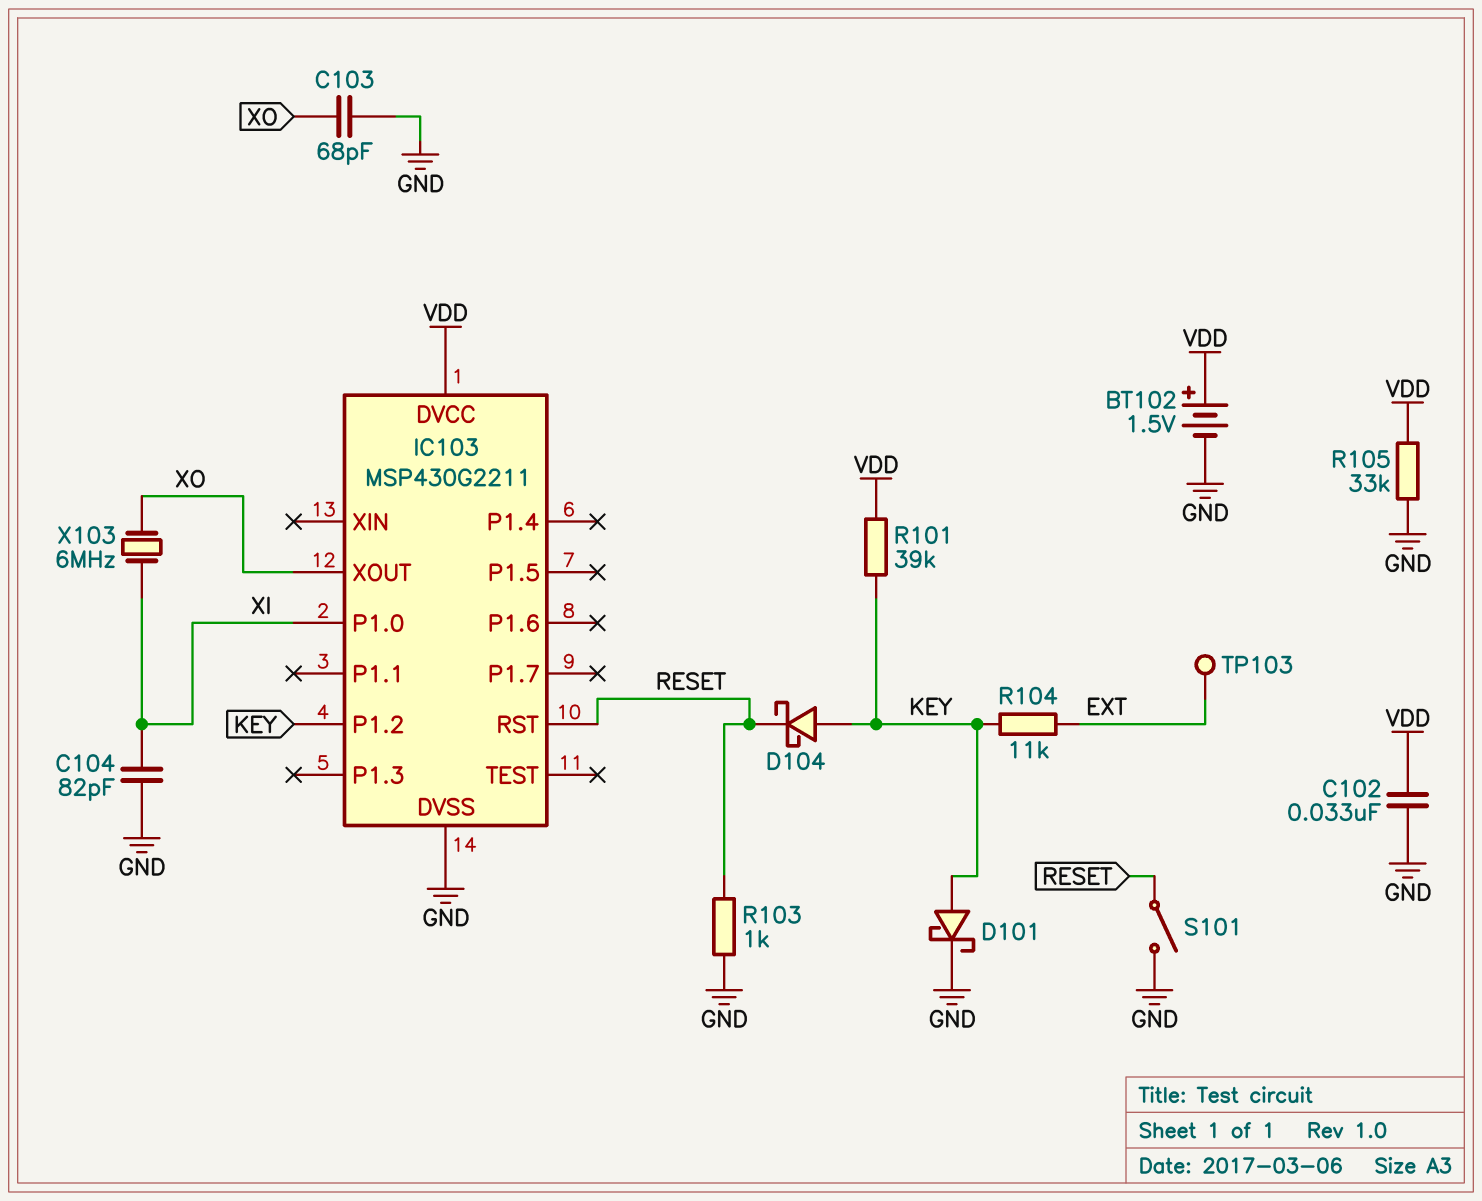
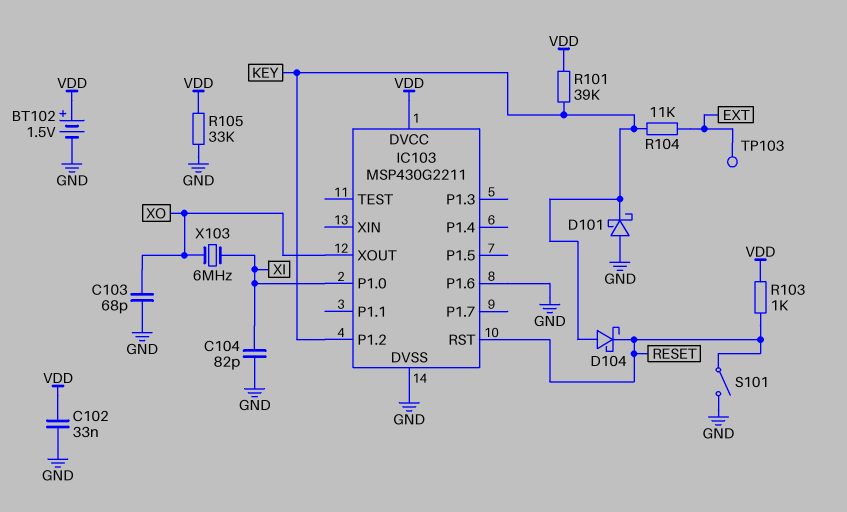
D101: schottky (A KEY, K GND) -> schottky (A GND, K KEY)
IC103 pin P1.6: none -> GND
R103: 1k (GND, RESET) -> 1k (RESET, VDD)

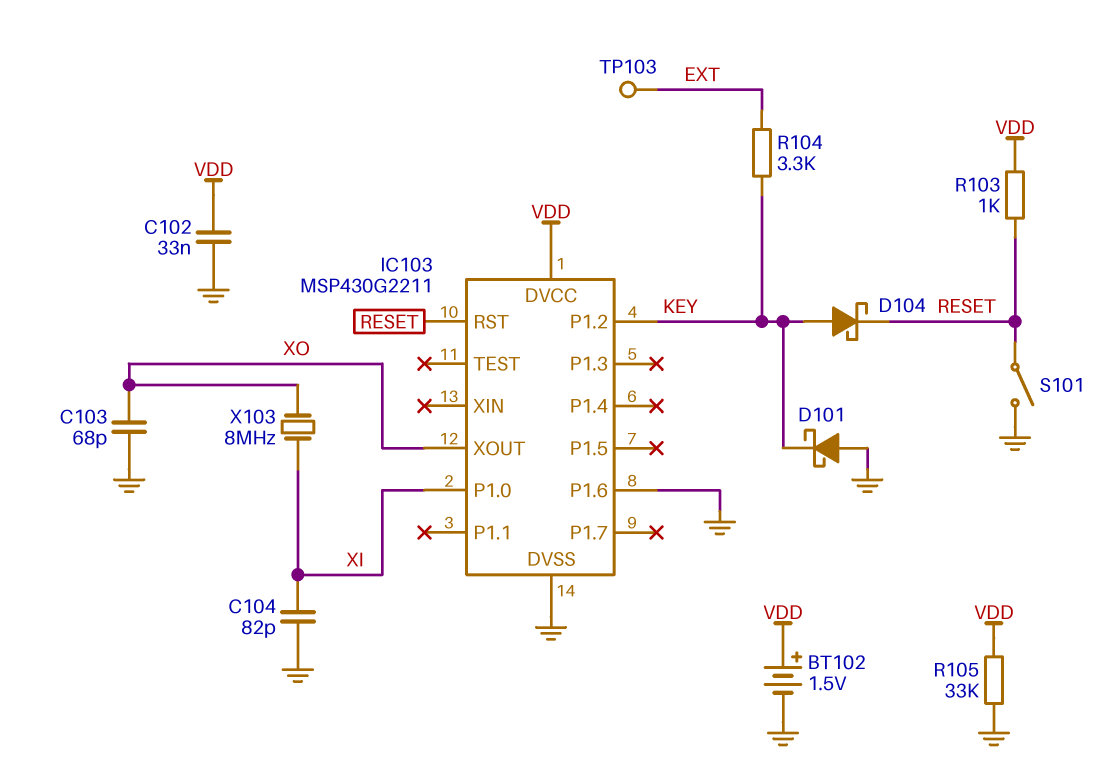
R101: 39k (KEY, VDD) -> none
R104: 11k (EXT, KEY) -> 3.3k (EXT, KEY)
X103: 6MHz (XI, XO) -> 8MHz (XI, XO)

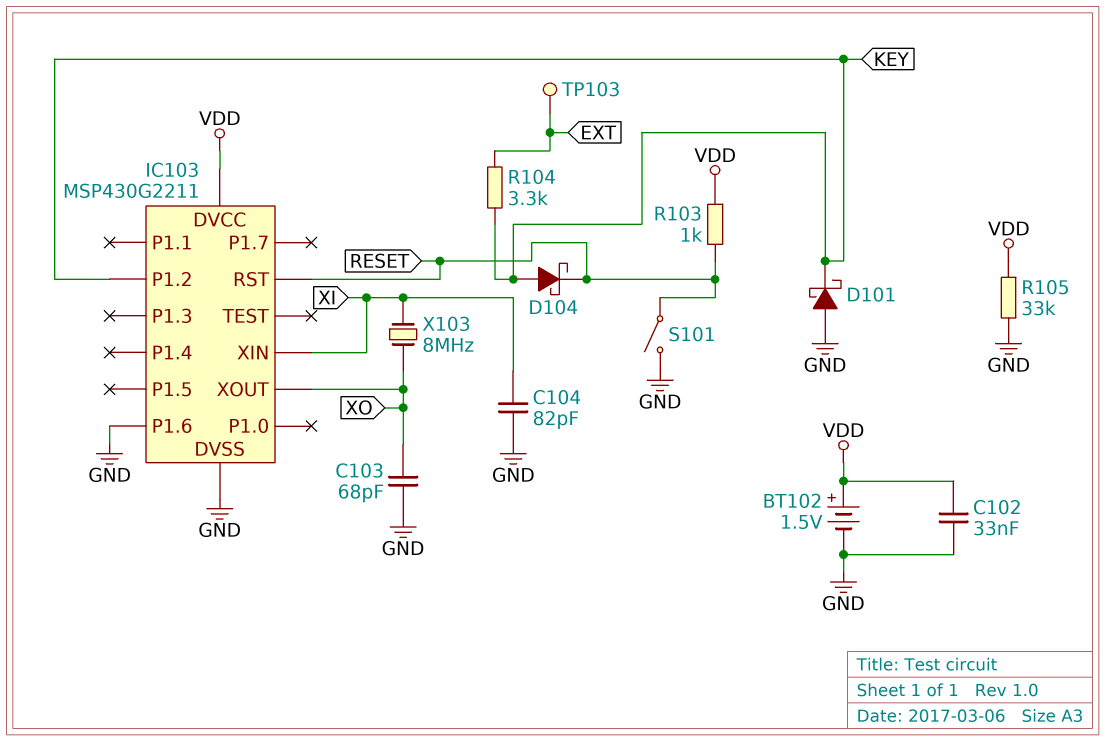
IC103 pin P1.0: XI -> none
IC103 pin XIN: none -> XI

